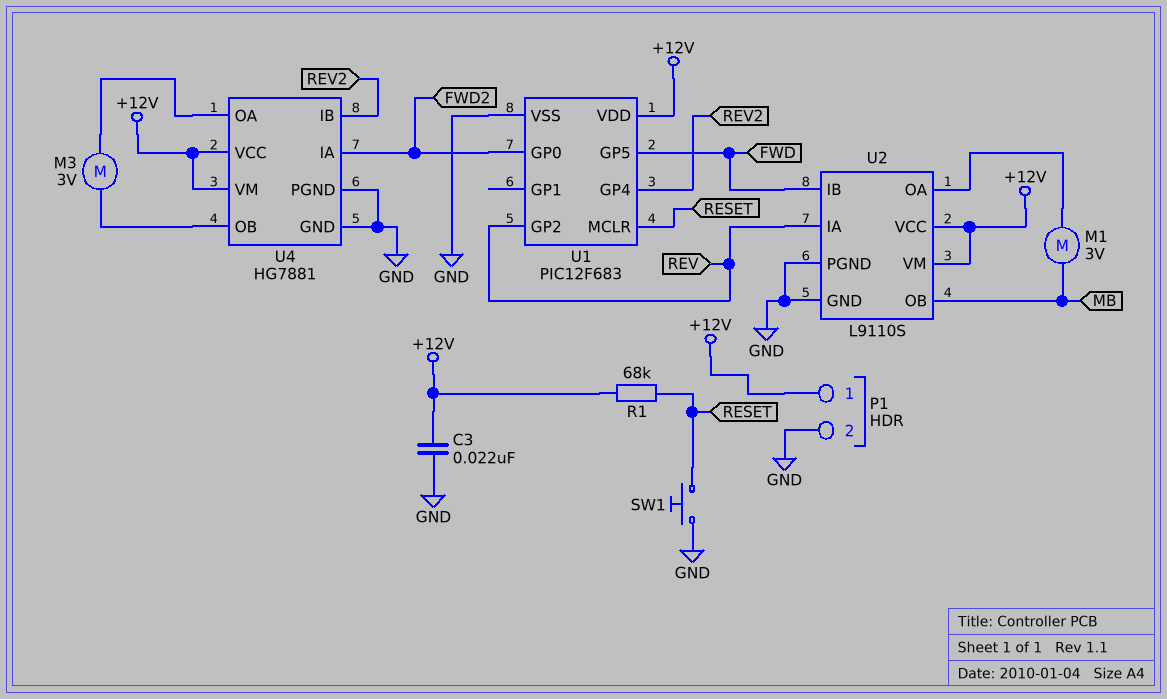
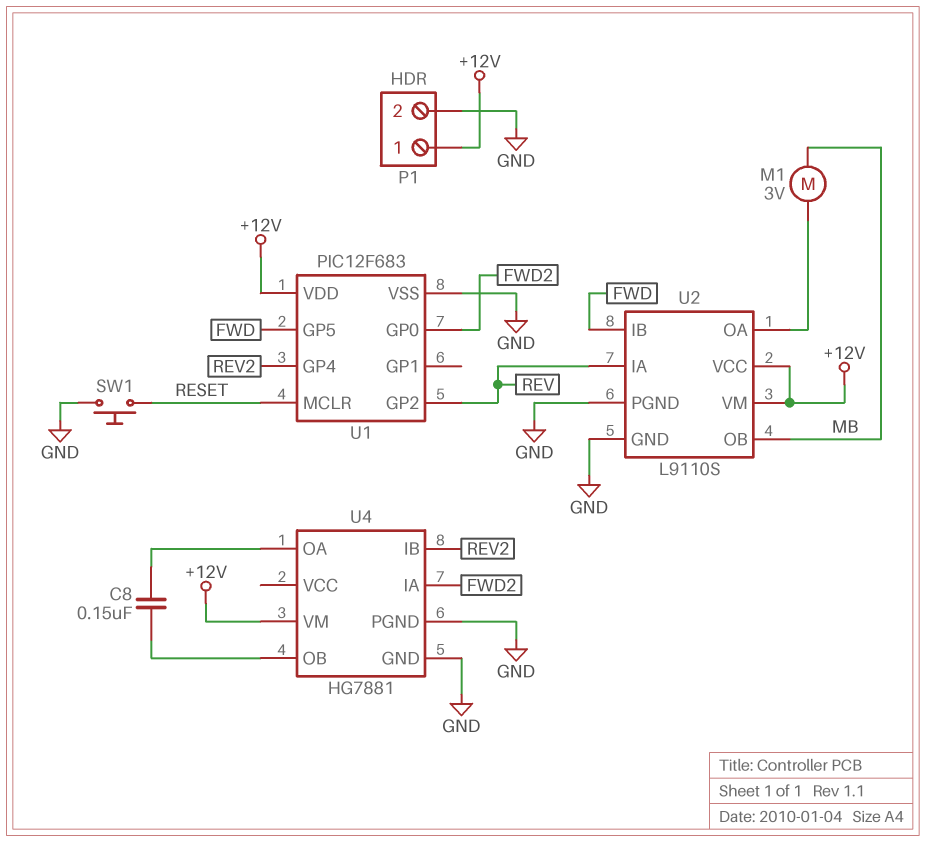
C3: 22nF (+12V, GND) -> none
C8: none -> 150nF (U4/OA, U4/OB)
M3: motor 3V (U4/OA, U4/OB) -> none
R1: 68k (+12V, RESET) -> none
U4 pin VCC: +12V -> none

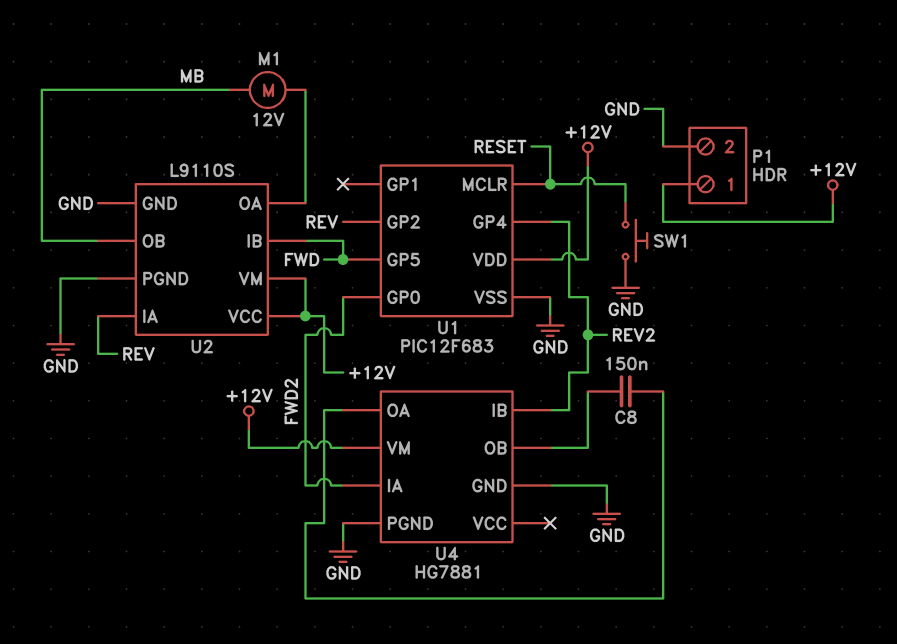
M1: motor 3V (MB, U2/OA) -> motor 12V (MB, U2/OA)

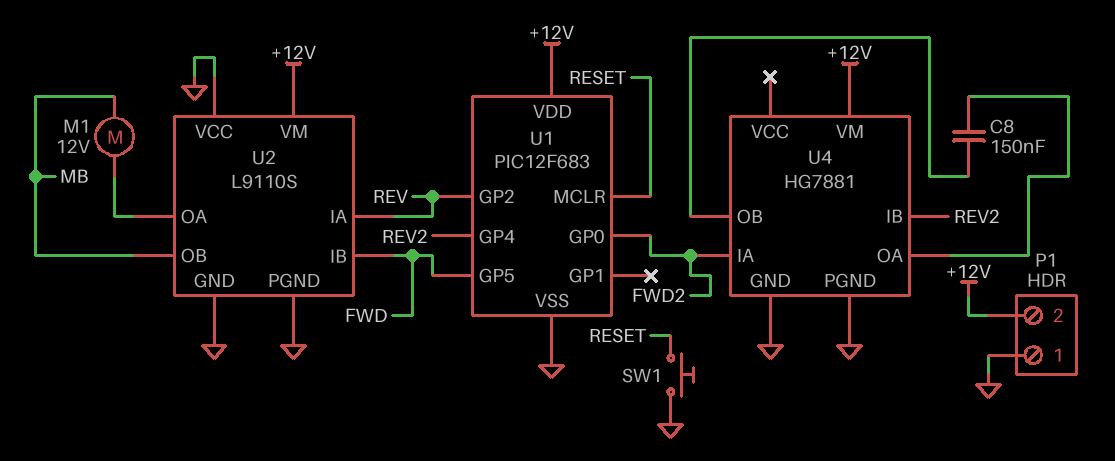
P1 pin 1: +12V -> GND
P1 pin 2: GND -> +12V
U2 pin VCC: +12V -> GND

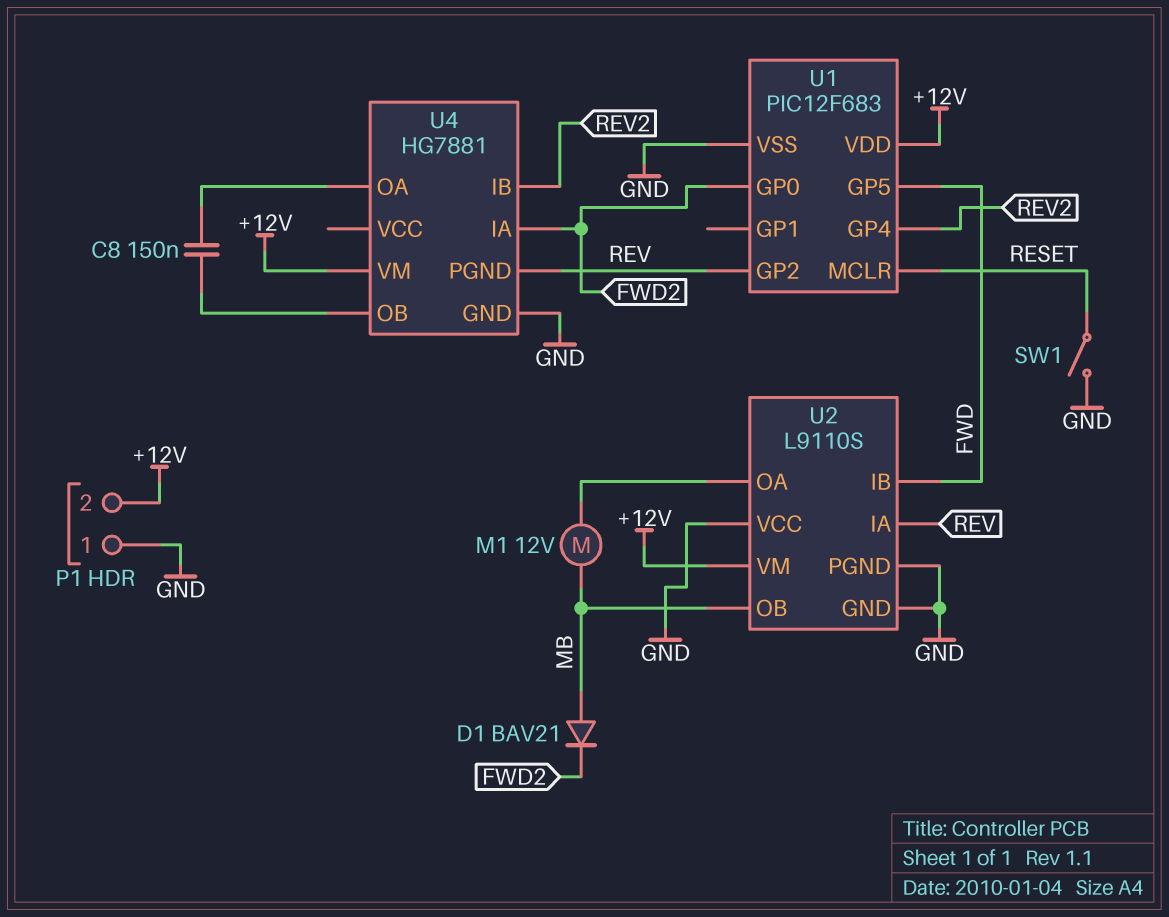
D1: none -> diode BAV21 (A MB, K FWD2)
SW1: button (GND, RESET) -> switch (GND, RESET)
U4 pin PGND: GND -> REV

